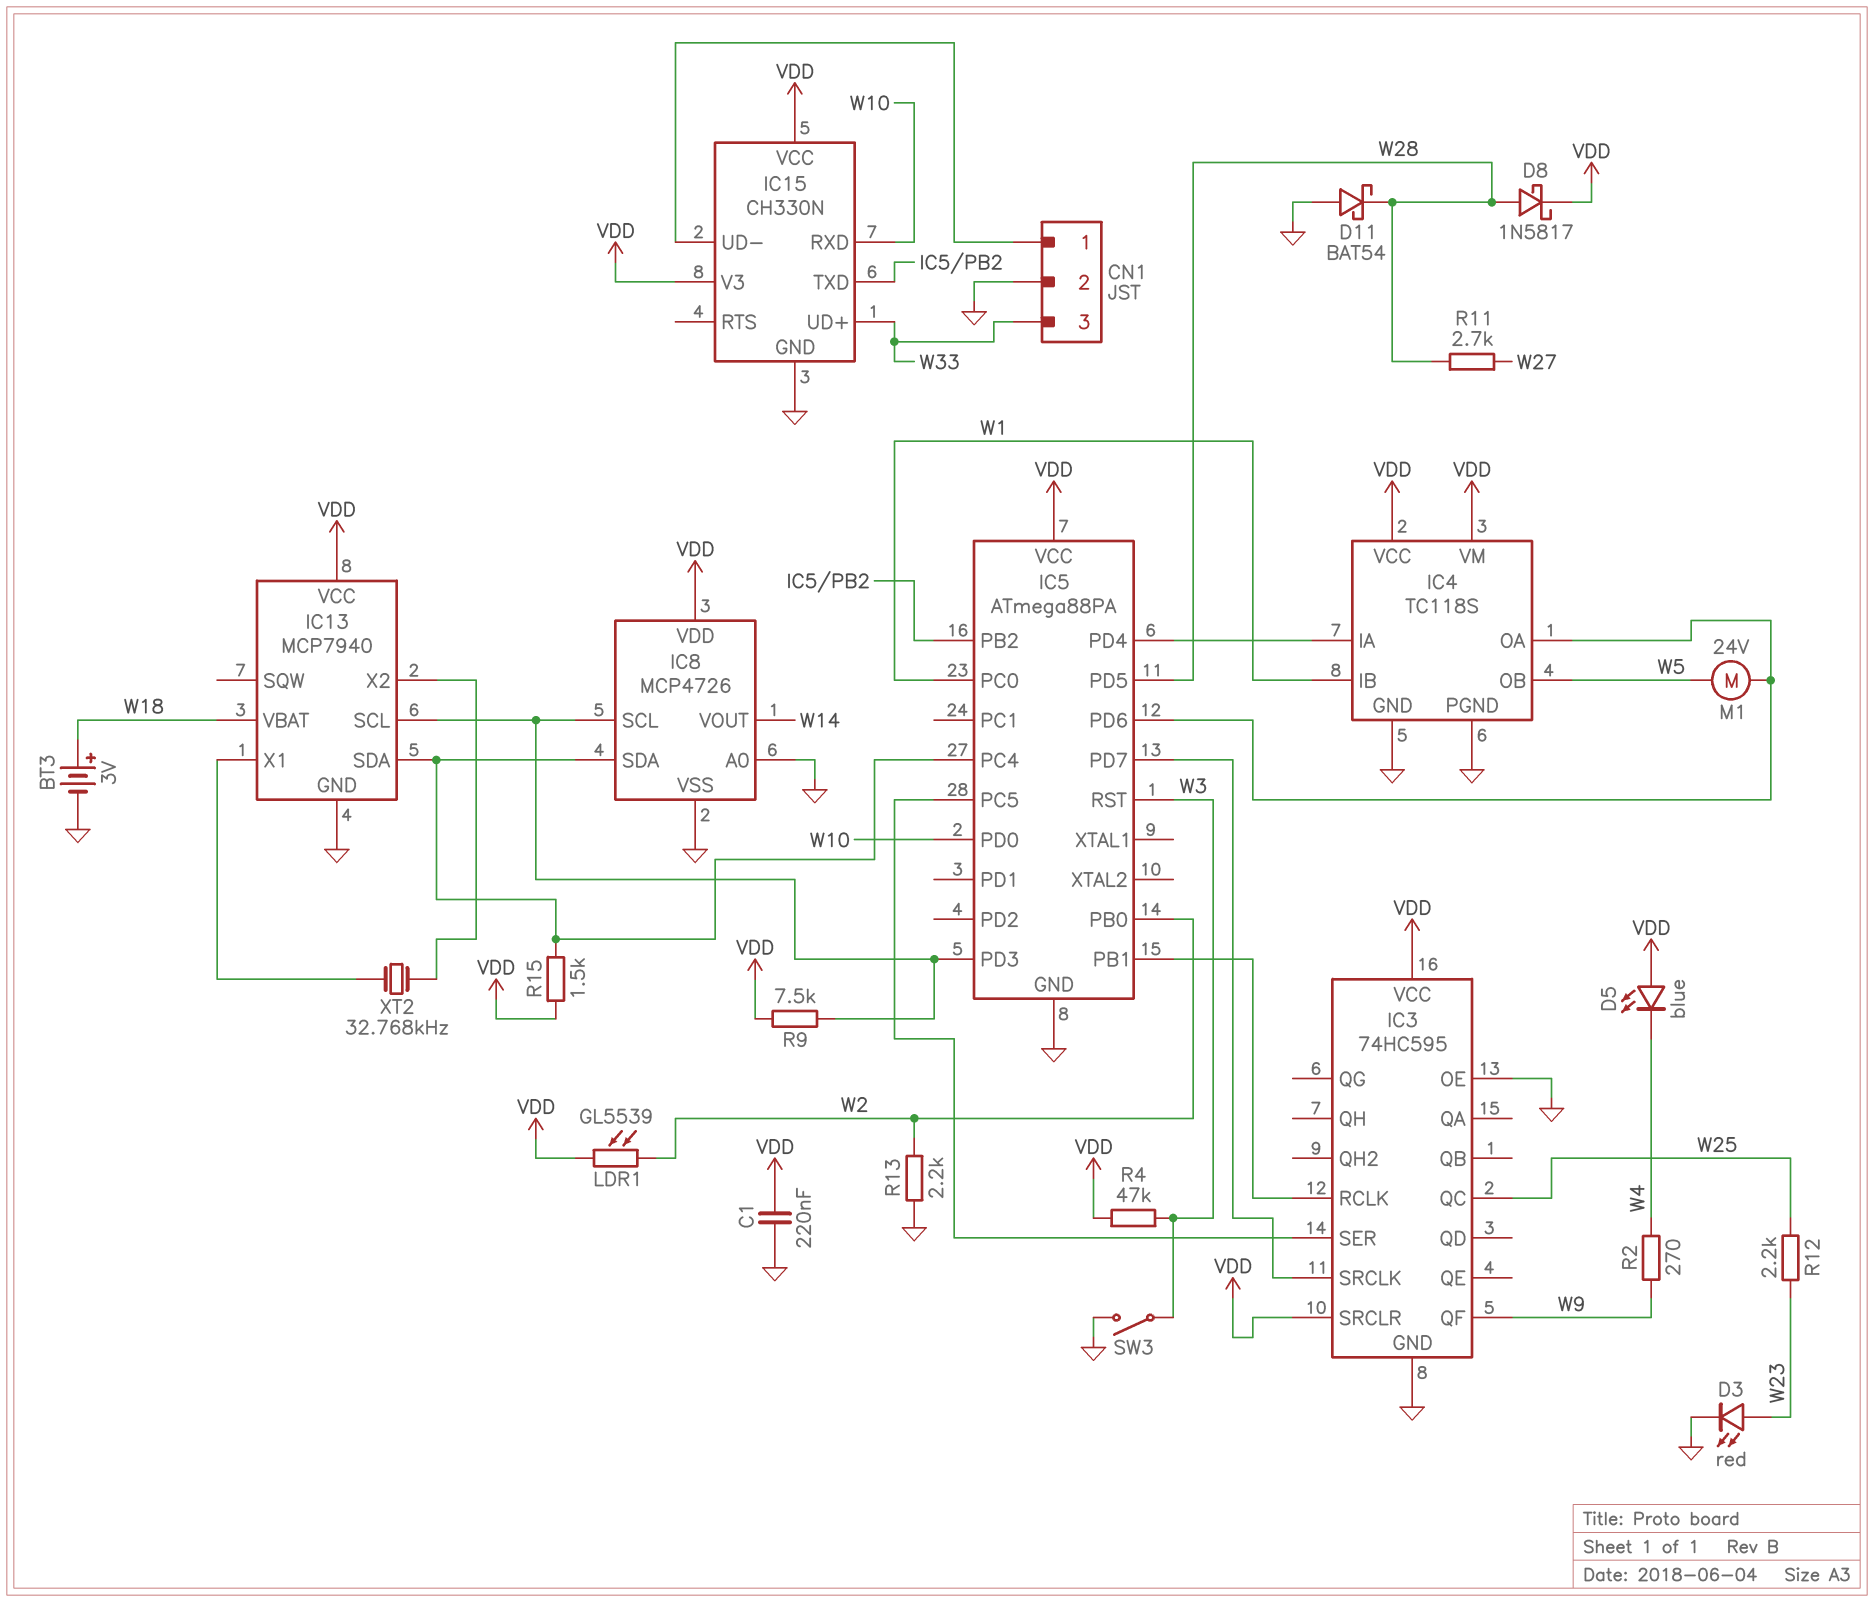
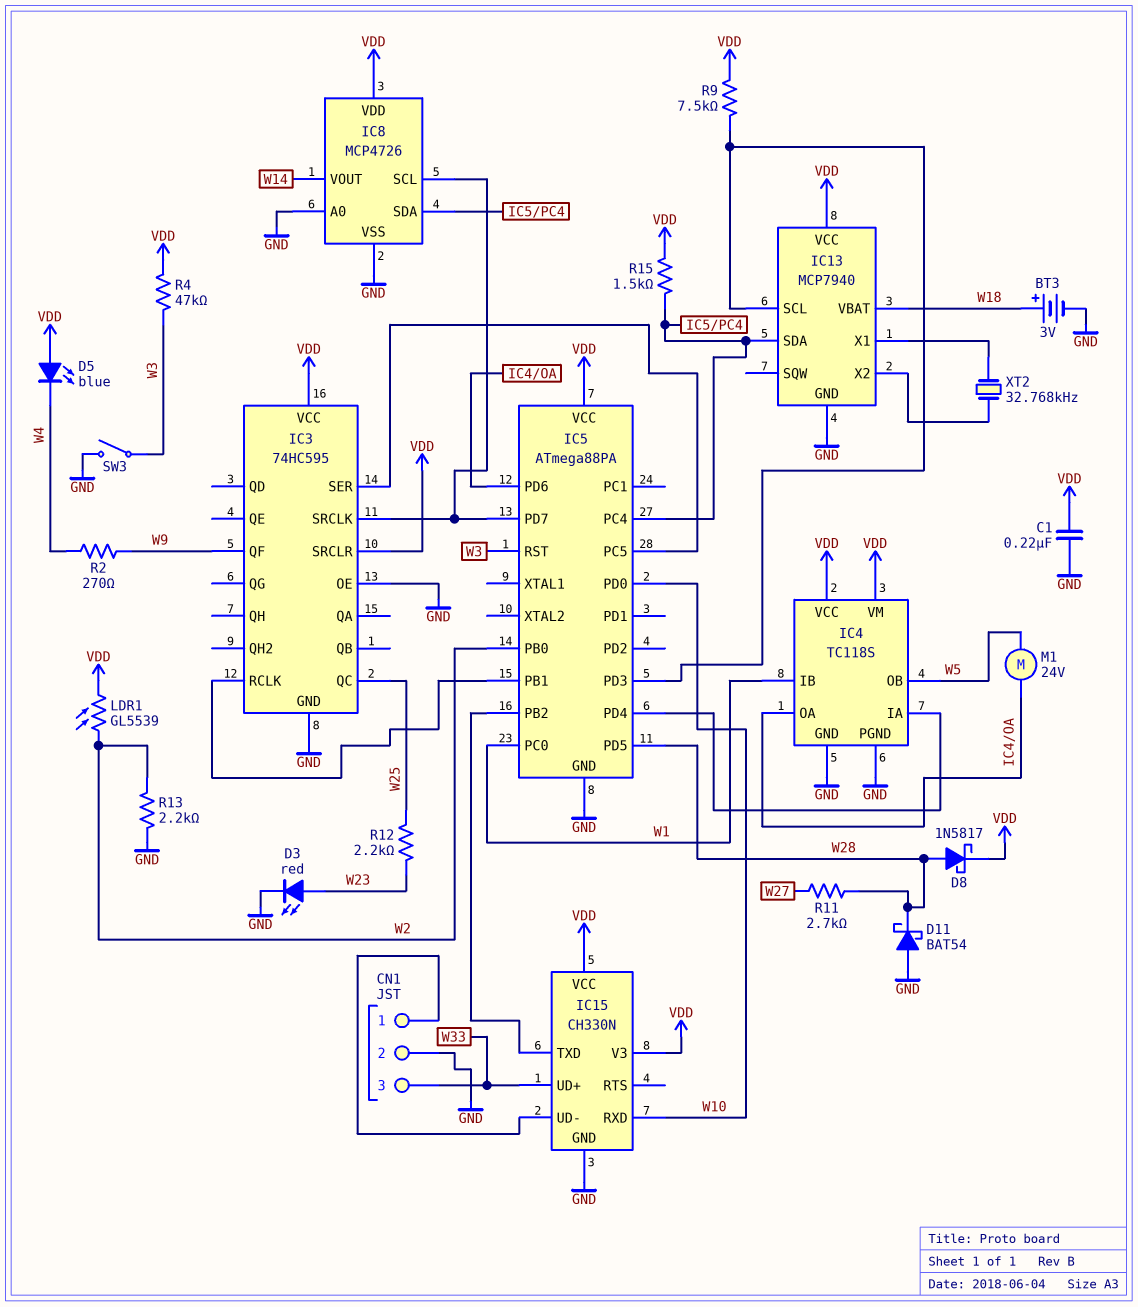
IC8 pin SCL: IC5/PD3 -> IC3/SRCLK

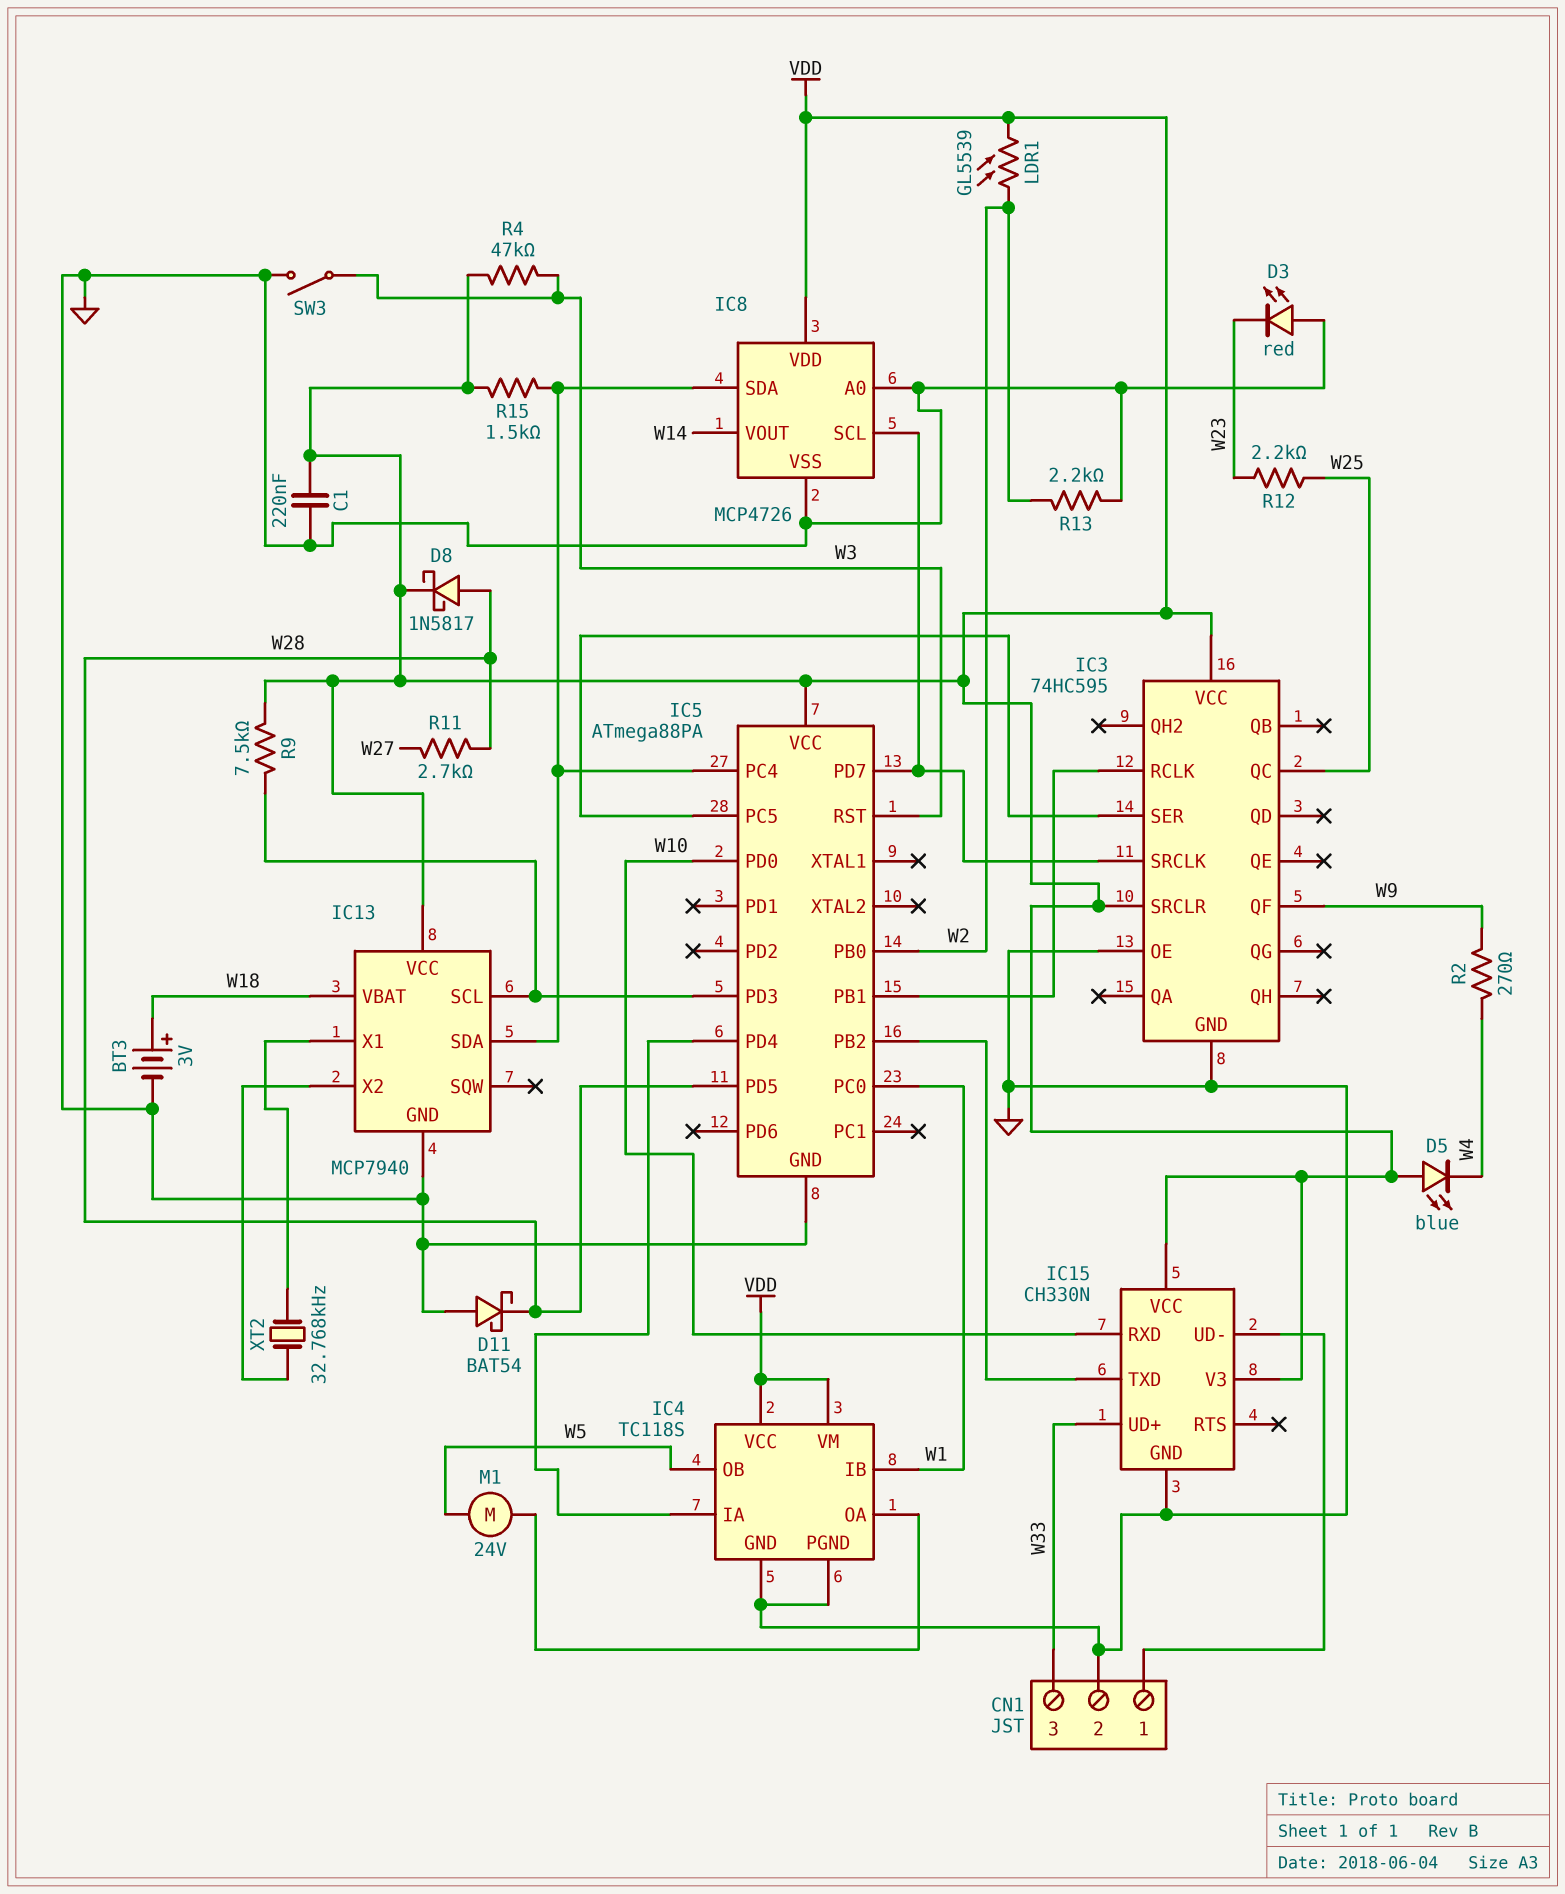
D3: LED red (A W23, K GND) -> LED red (A GND, K W23)
IC5 pin PD6: IC4/OA -> none

